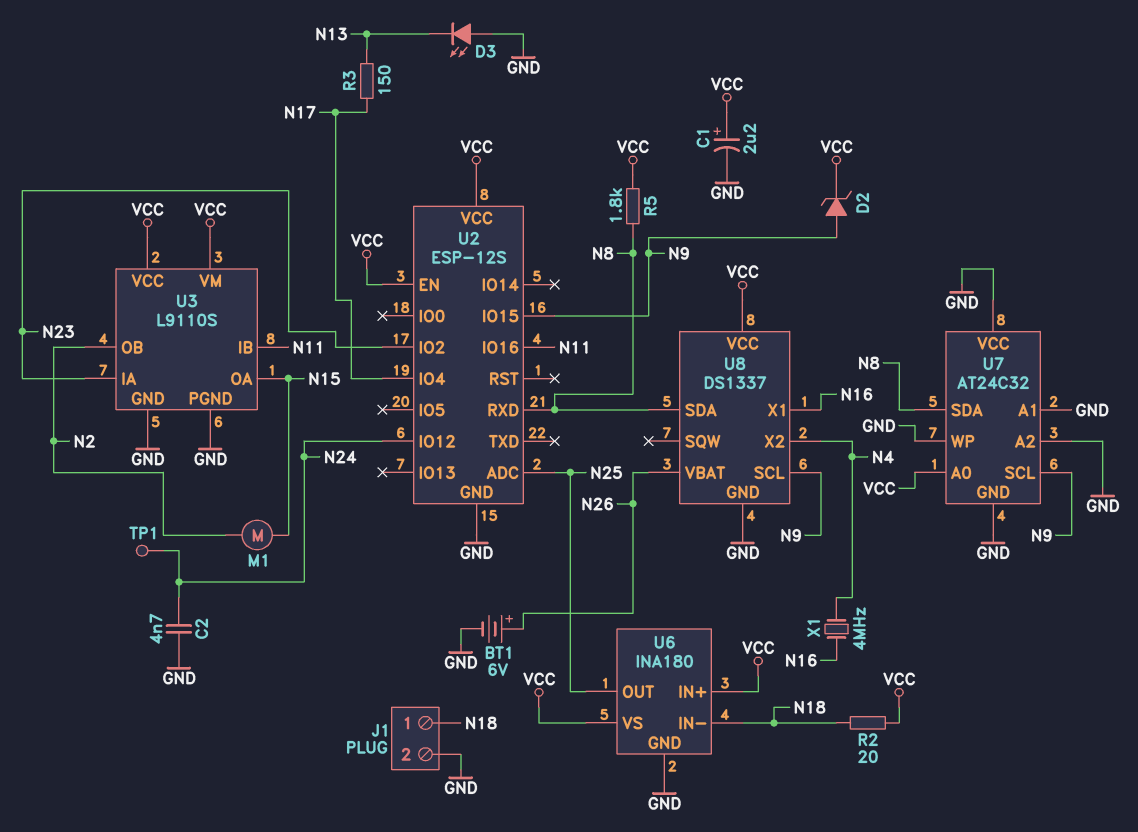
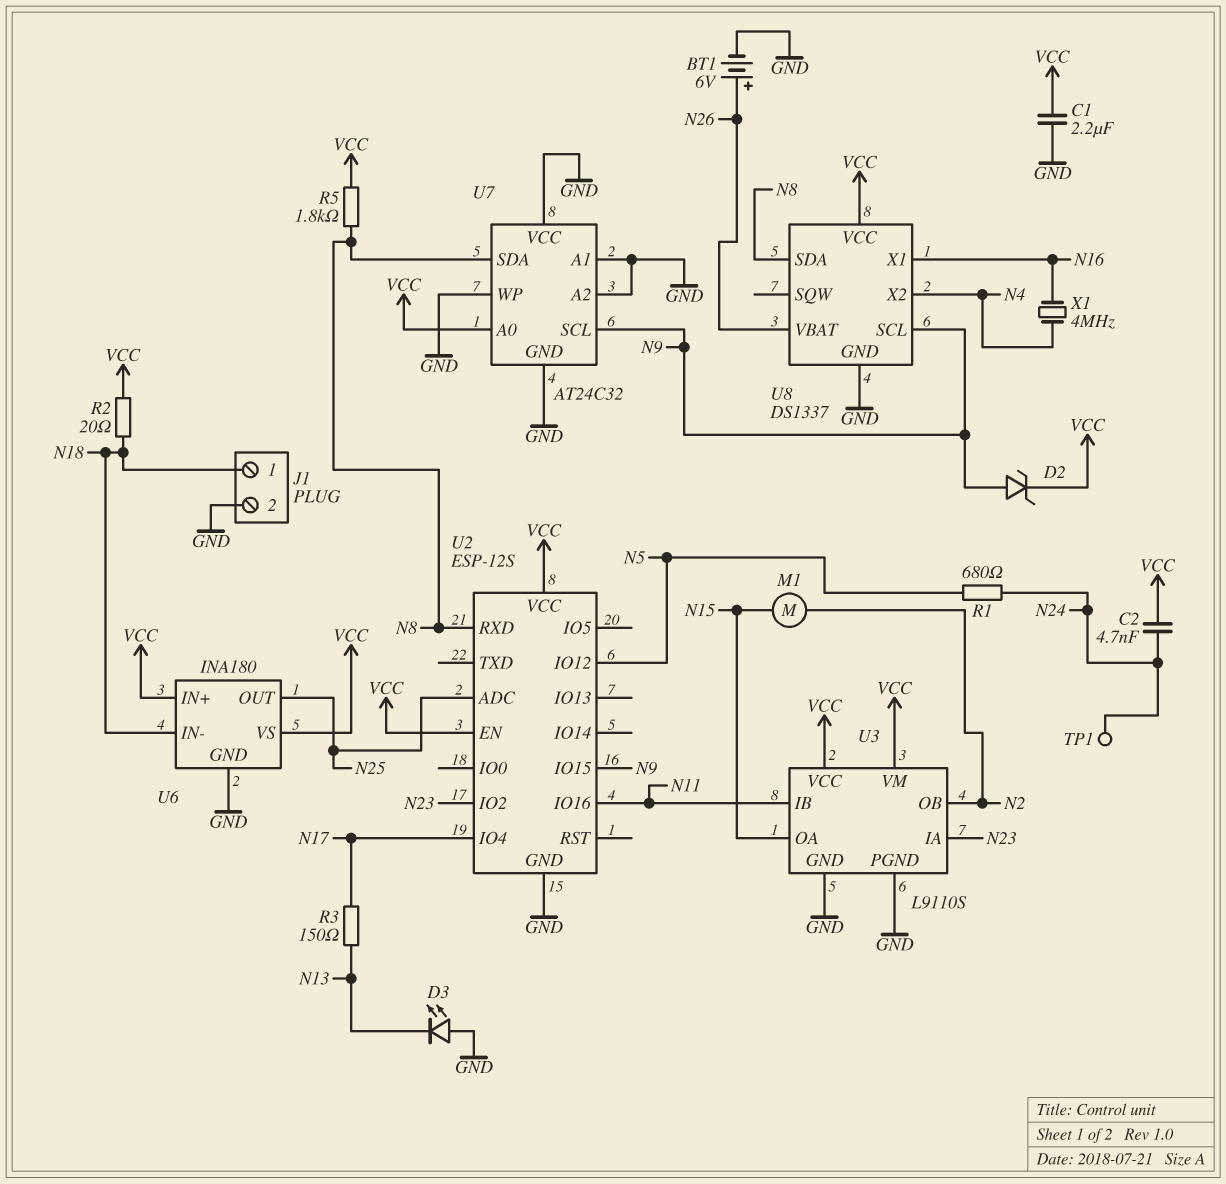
C1: 2.2uF (plus VCC, minus GND) -> 2.2uF (GND, VCC)
C2: 4.7nF (GND, N24) -> 4.7nF (N24, VCC)
R1: none -> 680 (N5, N24)
U2 pin IO12: N24 -> N5

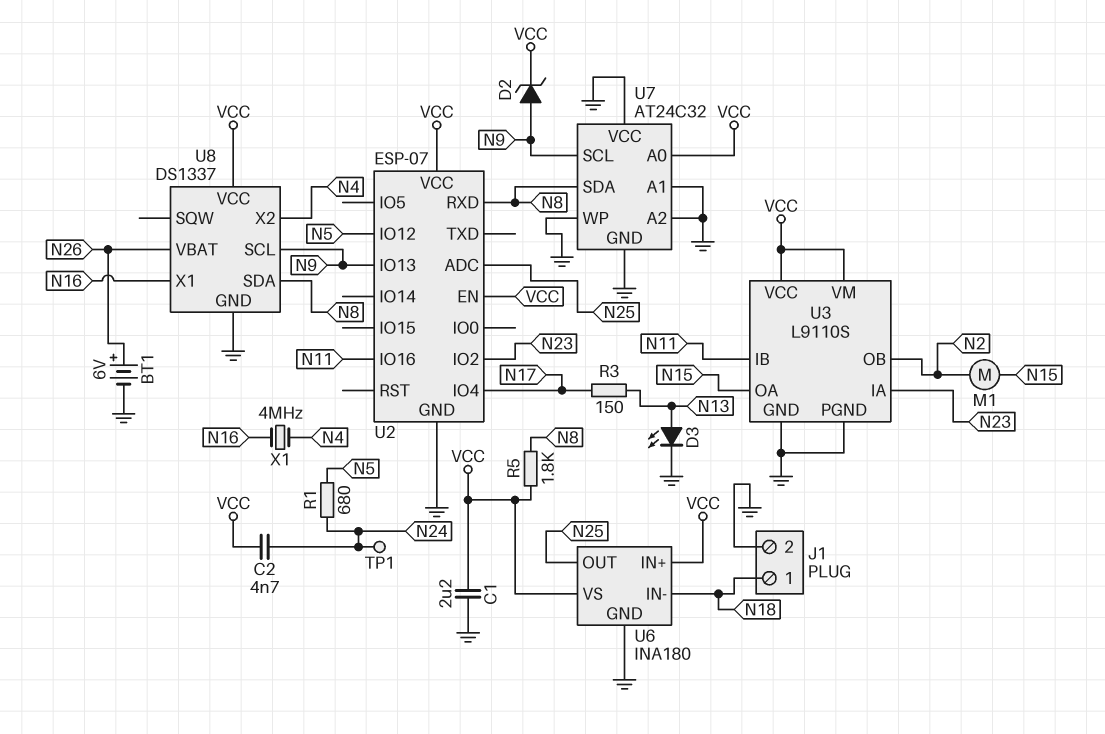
D3: LED (A GND, K N13) -> LED (A N13, K GND)
R2: 20 (N18, VCC) -> none
U2: ESP-12S -> ESP-07
U2 pin IO13: none -> N9
U2 pin IO15: N9 -> none

